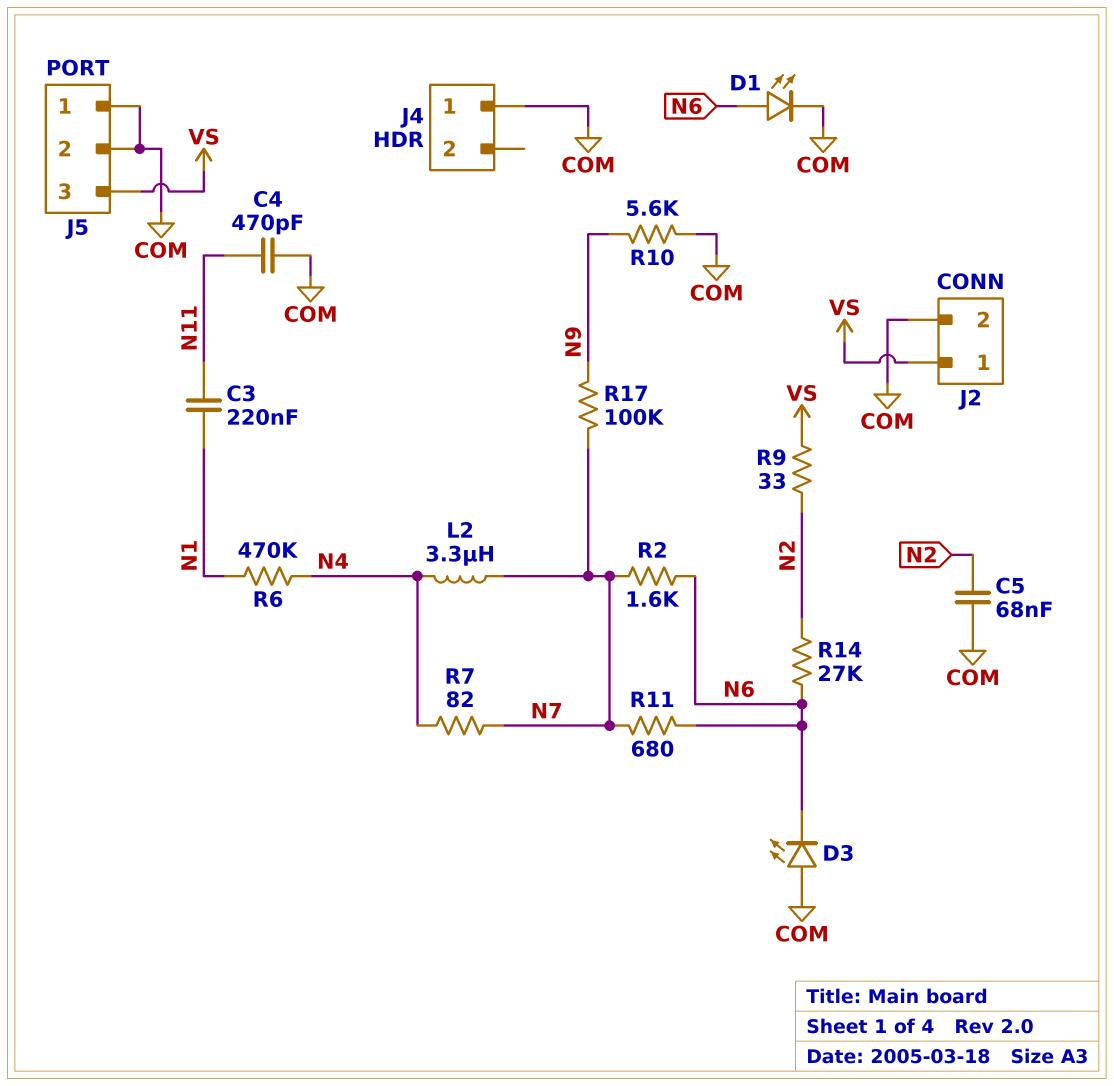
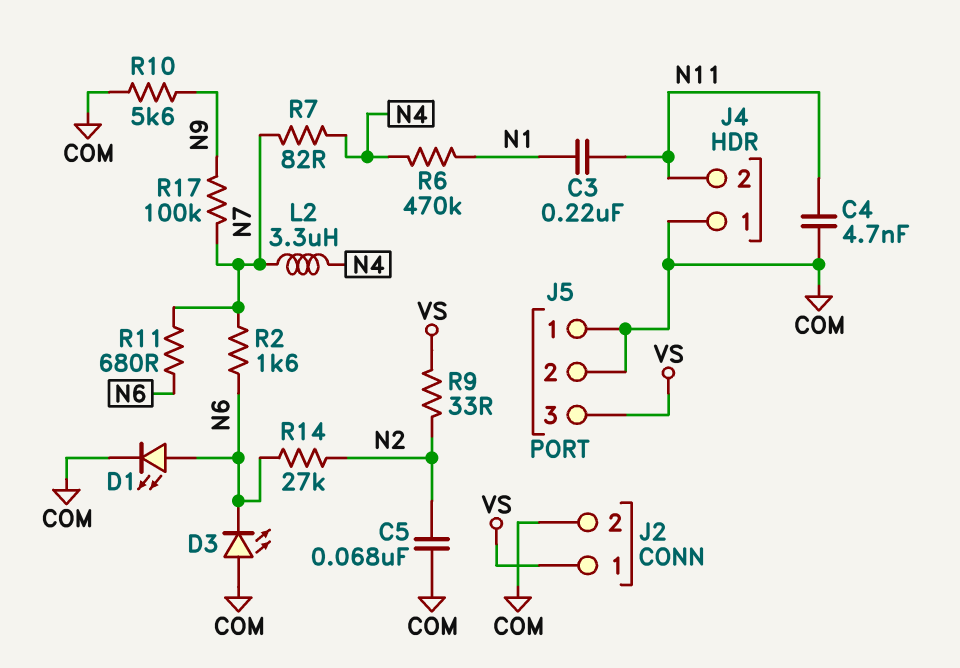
C4: 470pF (COM, N11) -> 4.7nF (COM, N11)
J4 pin 2: none -> N11

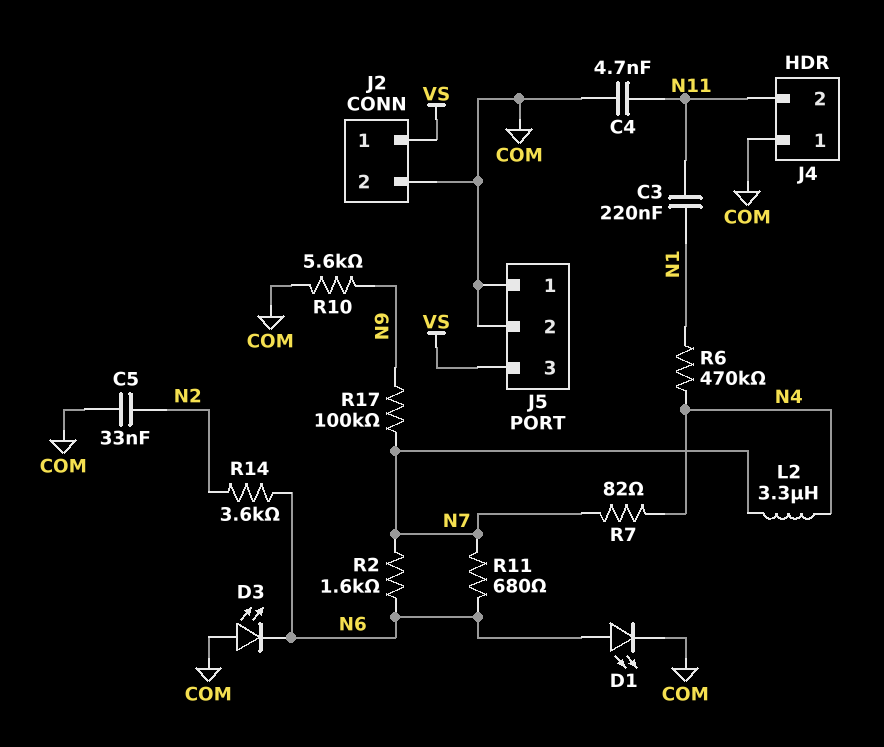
C5: 68nF (COM, N2) -> 33nF (COM, N2)
R9: 33 (N2, VS) -> none
R14: 27k (N2, N6) -> 3.6k (N2, N6)

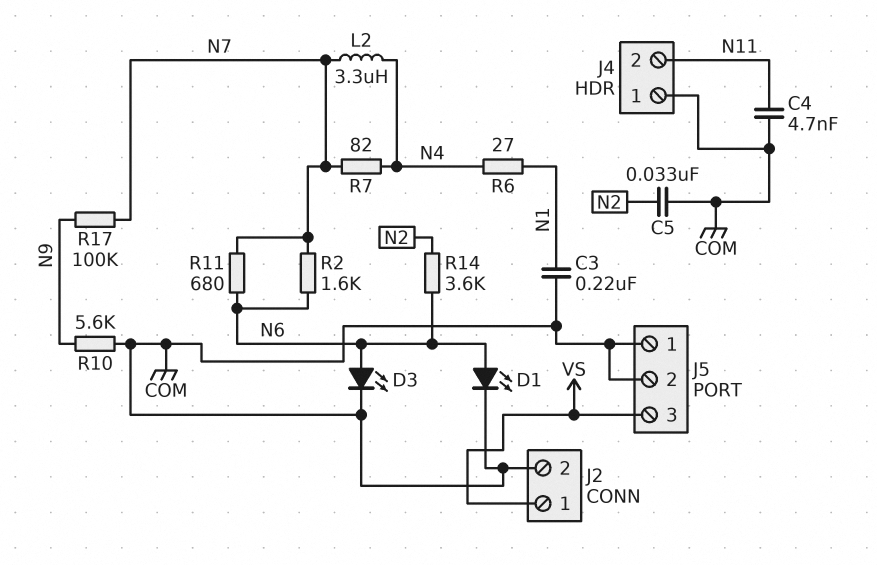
C3: 220nF (N1, N11) -> 220nF (COM, N1)
D3: LED (A COM, K N6) -> LED (A N6, K COM)
R6: 470k (N1, N4) -> 27 (N1, N4)

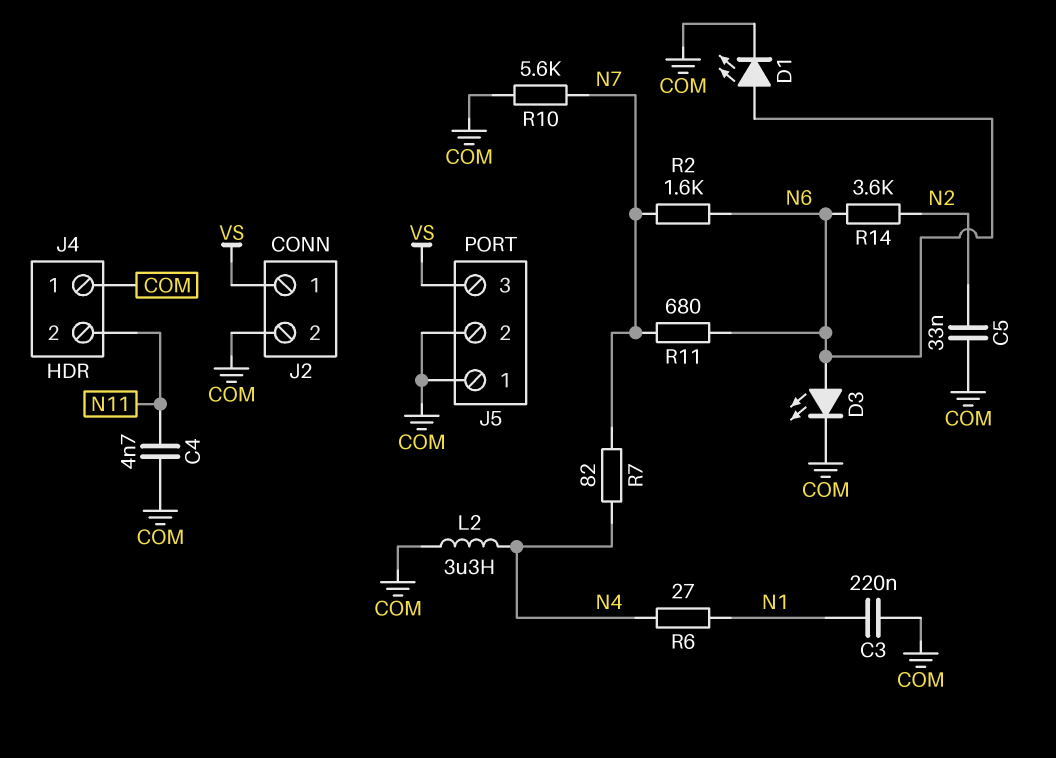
L2: 3.3uH (N4, N7) -> 3.3uH (COM, N4)
R10: 5.6k (COM, N9) -> 5.6k (COM, N7)
R17: 100k (N7, N9) -> none

